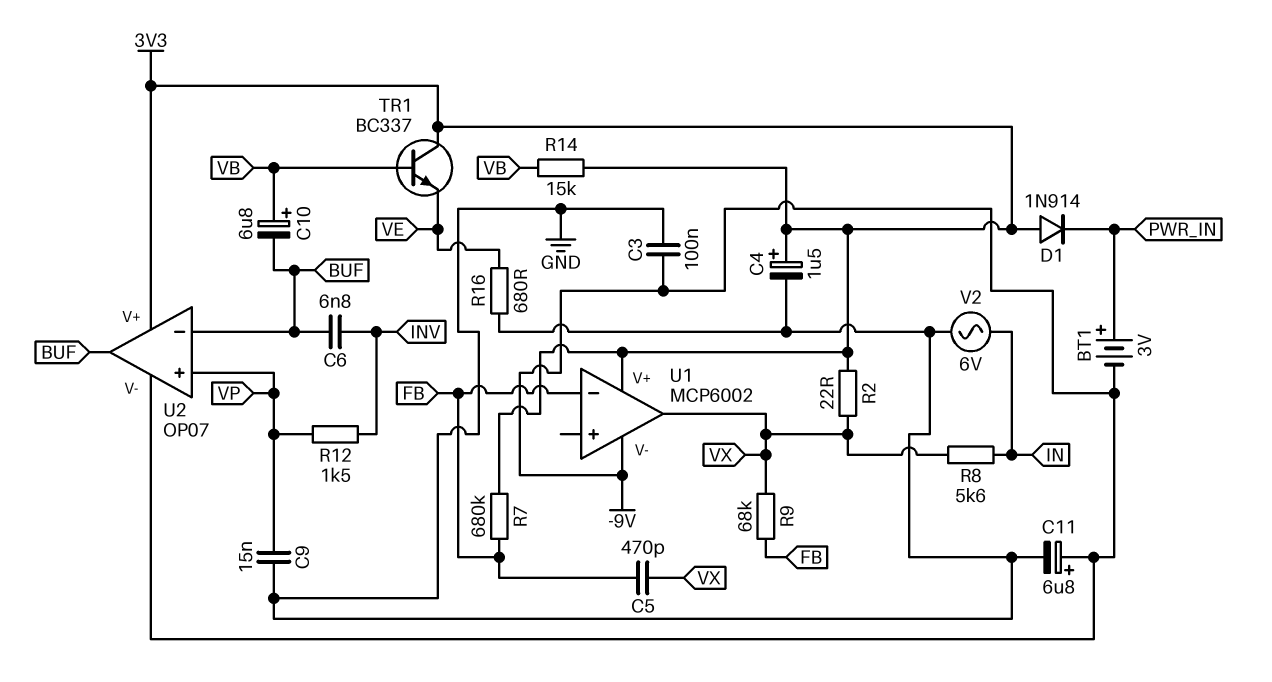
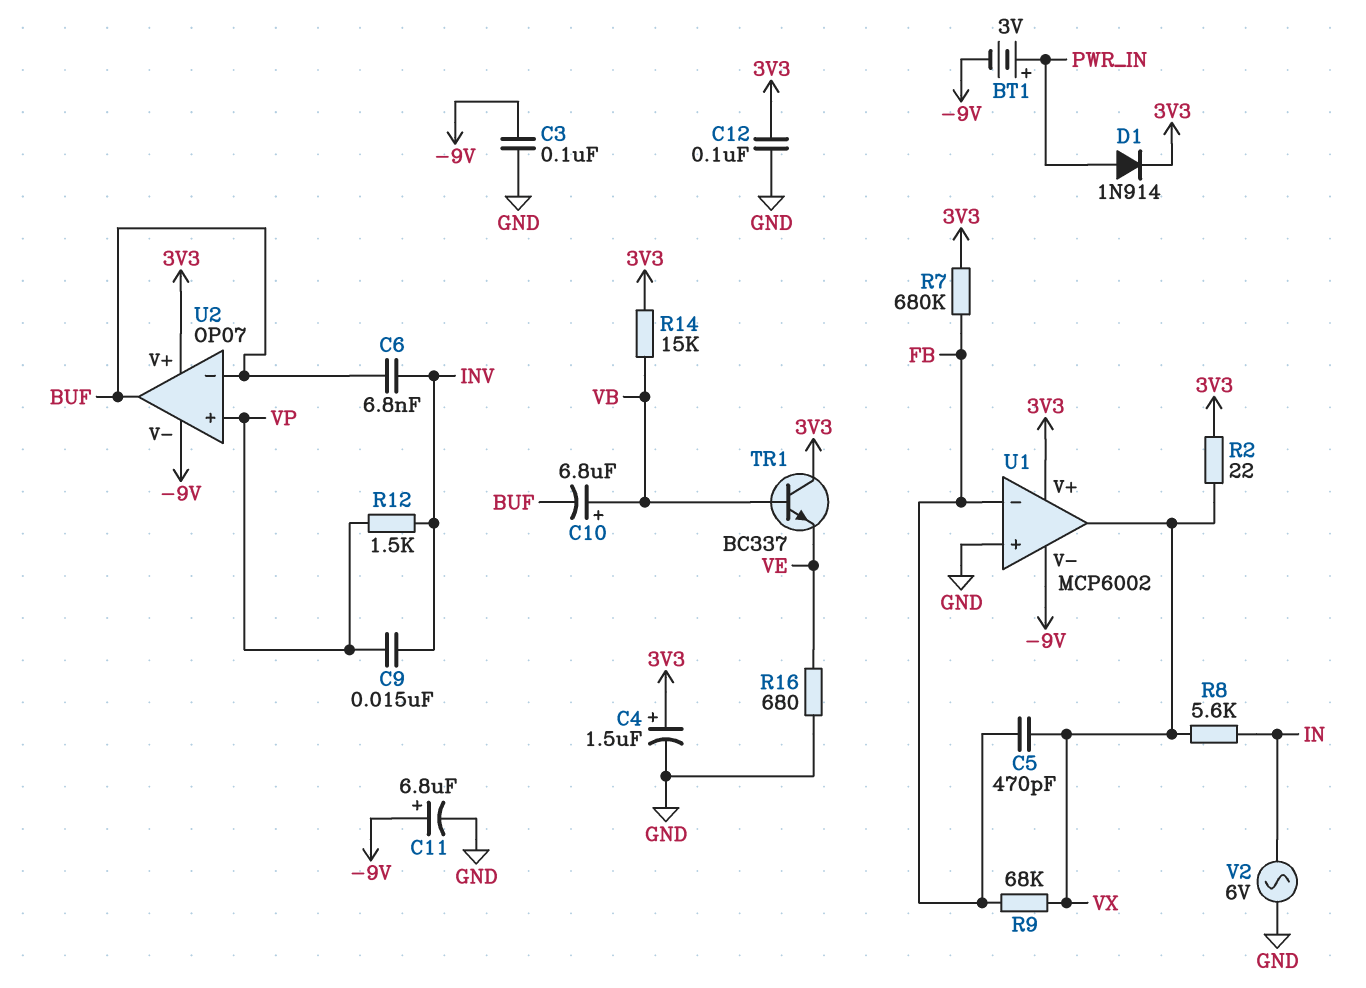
C9: 15nF (GND, VP) -> 15nF (INV, VP)
C12: none -> 100nF (3V3, GND)
D1: diode 1N914 (A 3V3, K PWR_IN) -> diode 1N914 (A PWR_IN, K 3V3)
U1 pin in+: none -> GND

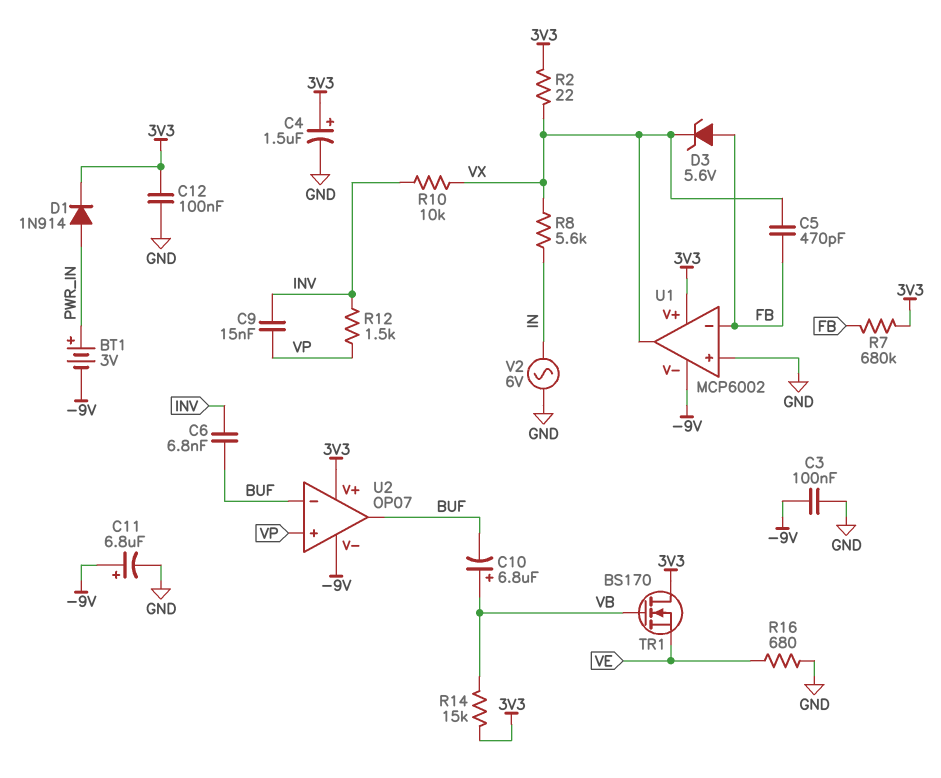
D3: none -> zener 5.6V (A FB, K VX)
R9: 68k (FB, VX) -> none
R10: none -> 10k (INV, VX)
TR1: NPN BC337 (B VB, C 3V3, E VE) -> NMOS BS170 (G VB, D 3V3, S VE)

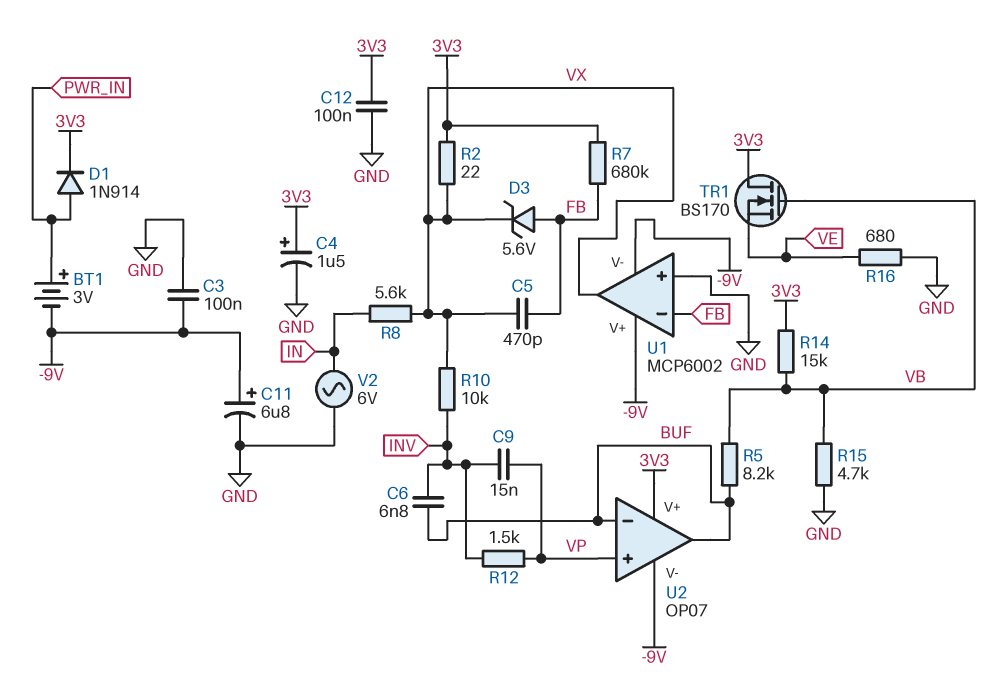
C10: 6.8uF (plus VB, minus BUF) -> none
R5: none -> 8.2k (BUF, VB)
R15: none -> 4.7k (GND, VB)
U1 pin V+: 3V3 -> -9V

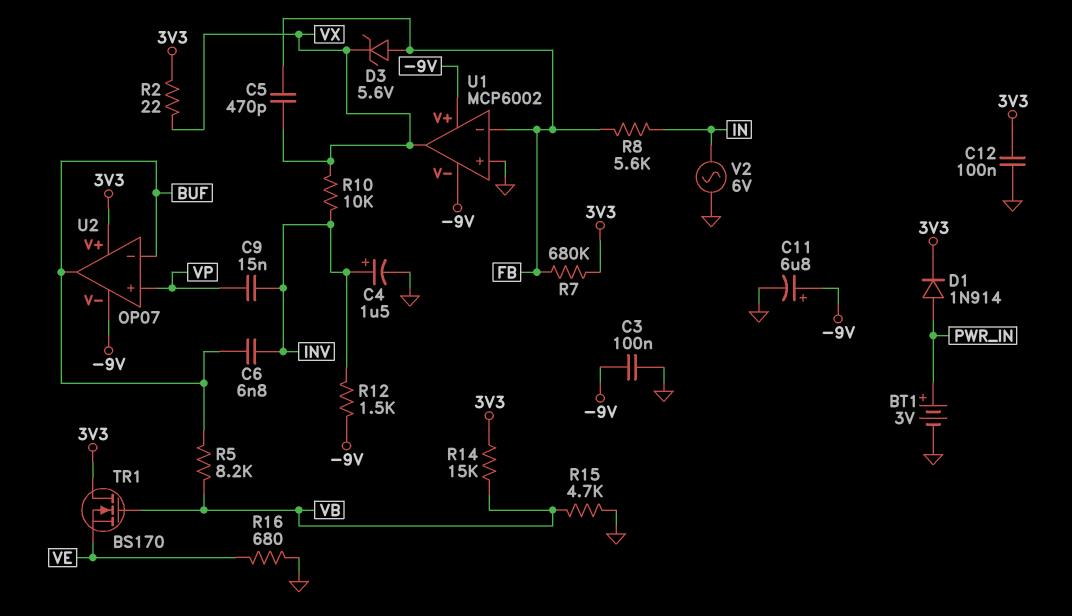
BT1: 3V (plus PWR_IN, minus -9V) -> 3V (plus PWR_IN, minus GND)
C4: 1.5uF (plus 3V3, minus GND) -> 1.5uF (plus INV, minus GND)
R8: 5.6k (IN, VX) -> 5.6k (FB, IN)
R12: 1.5k (INV, VP) -> 1.5k (-9V, INV)

